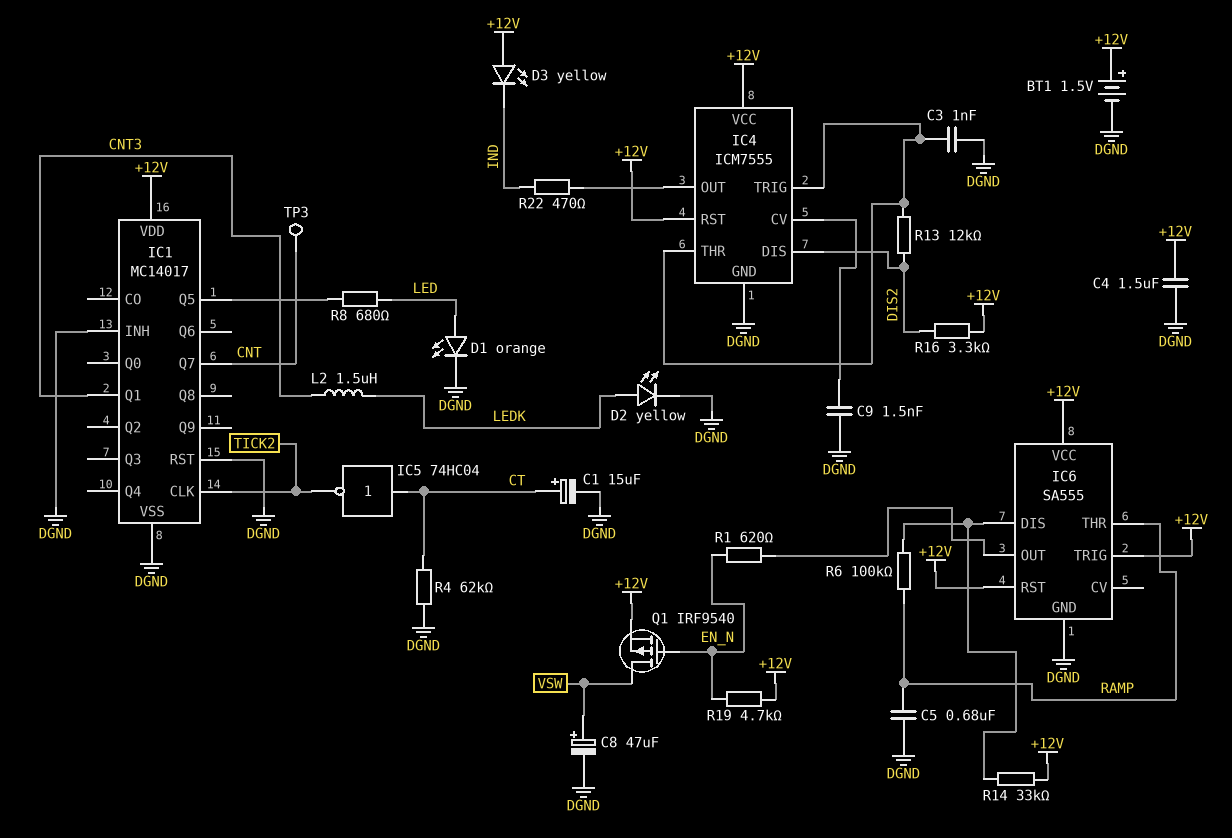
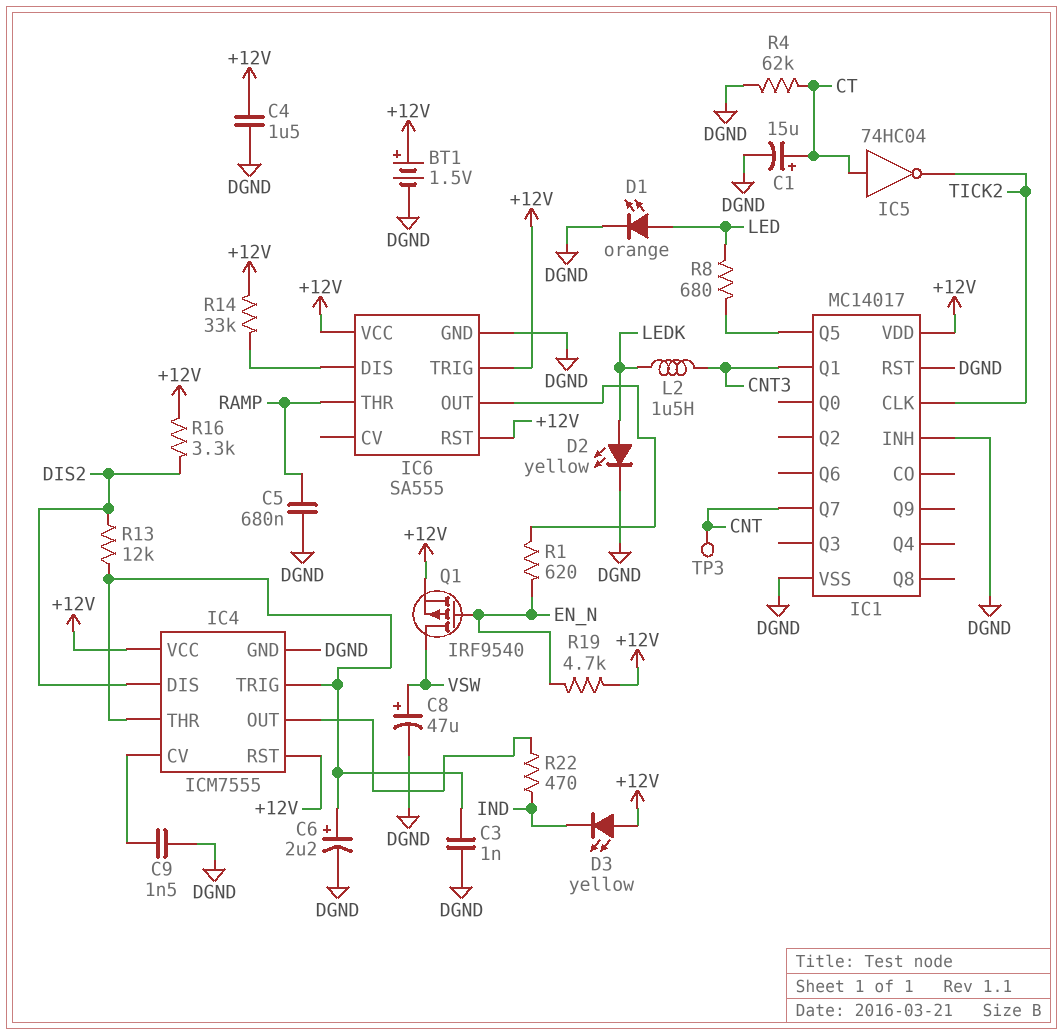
C6: none -> 2.2uF (plus IC4/THR, minus DGND)
R6: 100k (IC6/DIS, RAMP) -> none

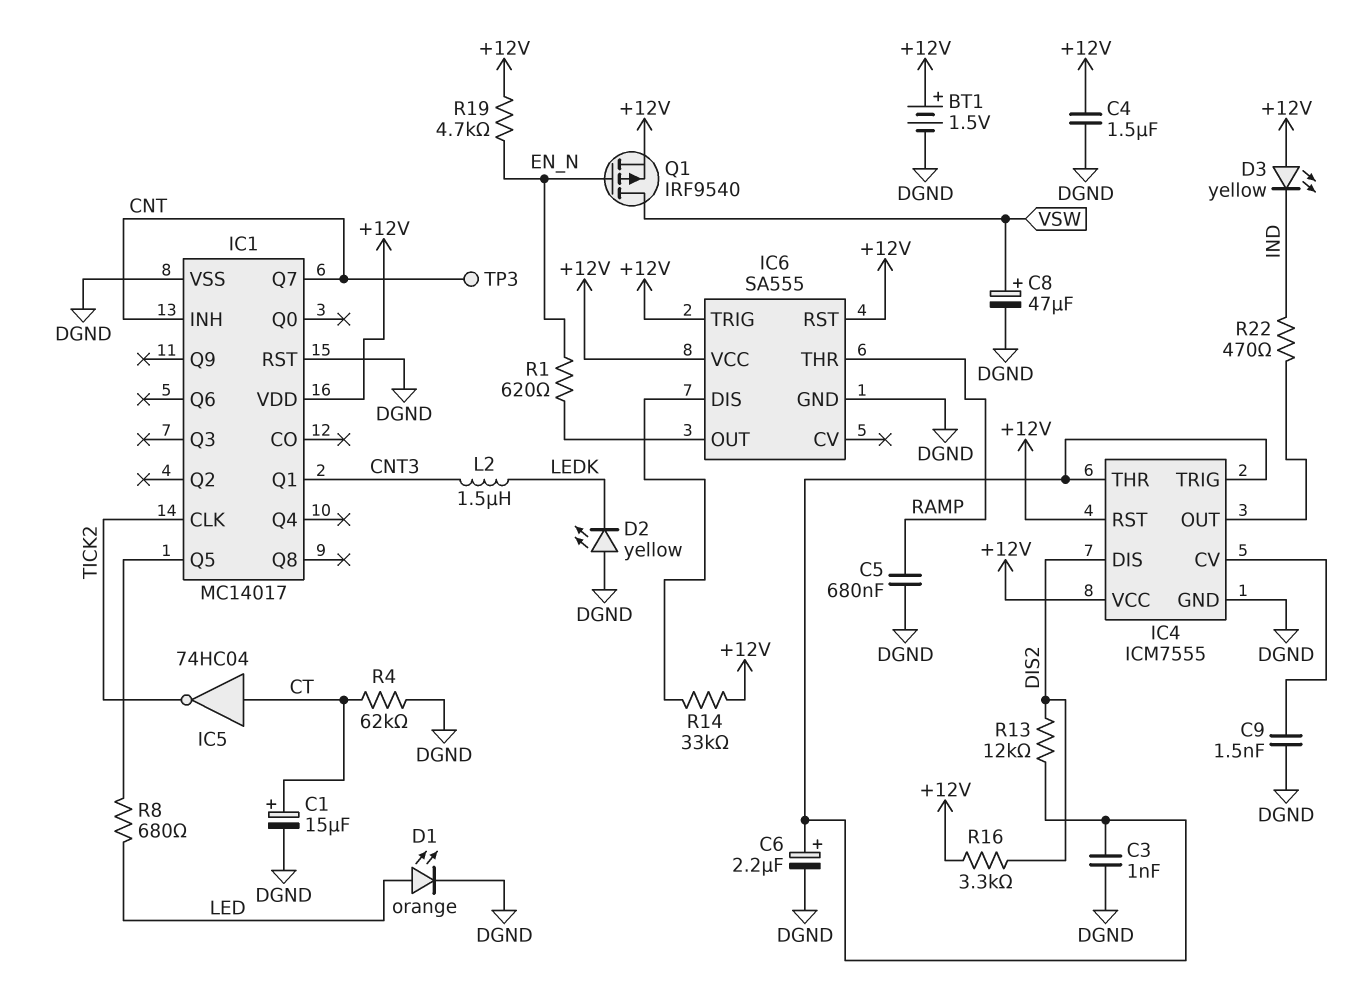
D2: LED yellow (A LEDK, K DGND) -> LED yellow (A DGND, K LEDK)
IC1 pin INH: DGND -> CNT

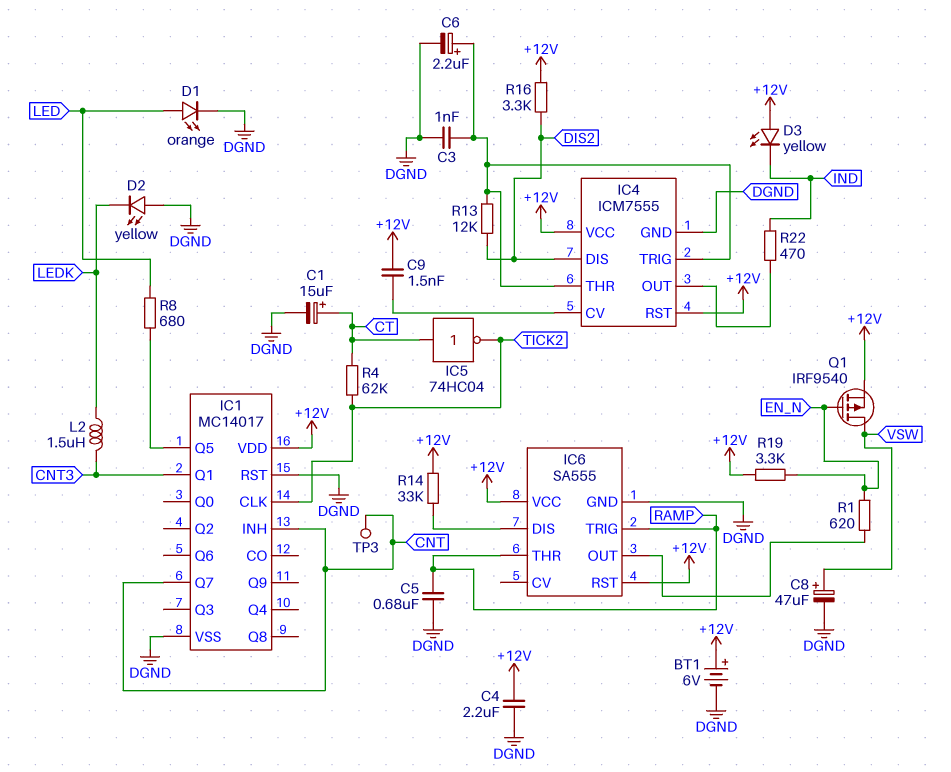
BT1: 1.5V (plus +12V, minus DGND) -> 6V (plus +12V, minus DGND)
C4: 1.5uF (+12V, DGND) -> 2.2uF (+12V, DGND)
C9: 1.5nF (DGND, IC4/CV) -> 1.5nF (+12V, IC4/CV)
IC6 pin TRIG: +12V -> RAMP
R4: 62k (CT, DGND) -> 62k (CT, TICK2)
R19: 4.7k (+12V, EN_N) -> 3.3k (+12V, EN_N)

